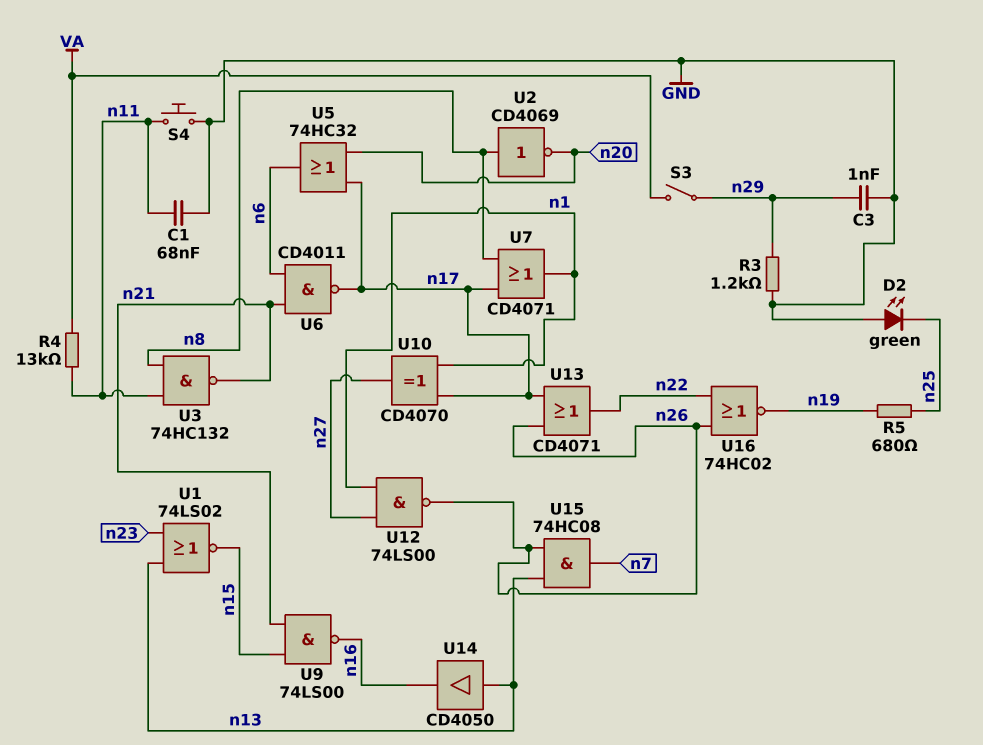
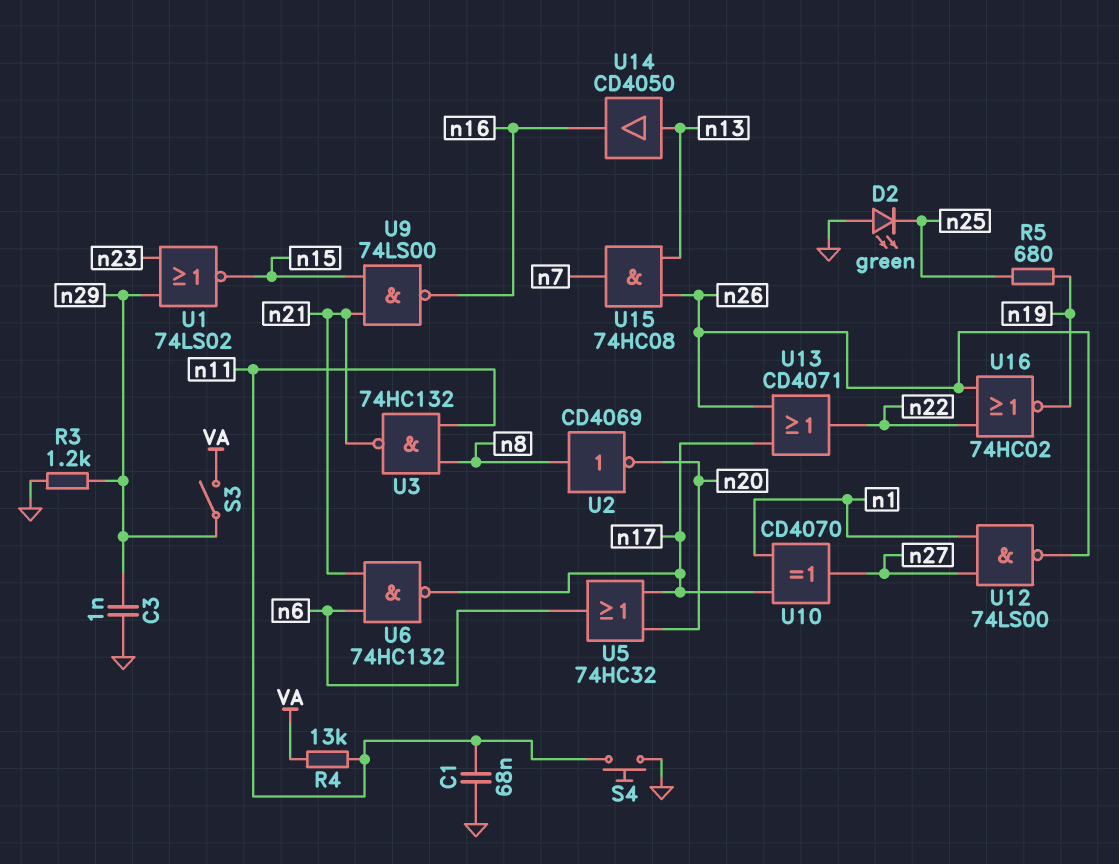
U1: NOR 74LS02 (in n13, in n23, out n15) -> NOR 74LS02 (in n23, in n29, out n15)
U6: NAND CD4011 (in n6, in n21, out n17) -> NAND 74HC132 (in n6, in n21, out n17)
U7: OR CD4071 (in n8, in n17, out n1) -> none

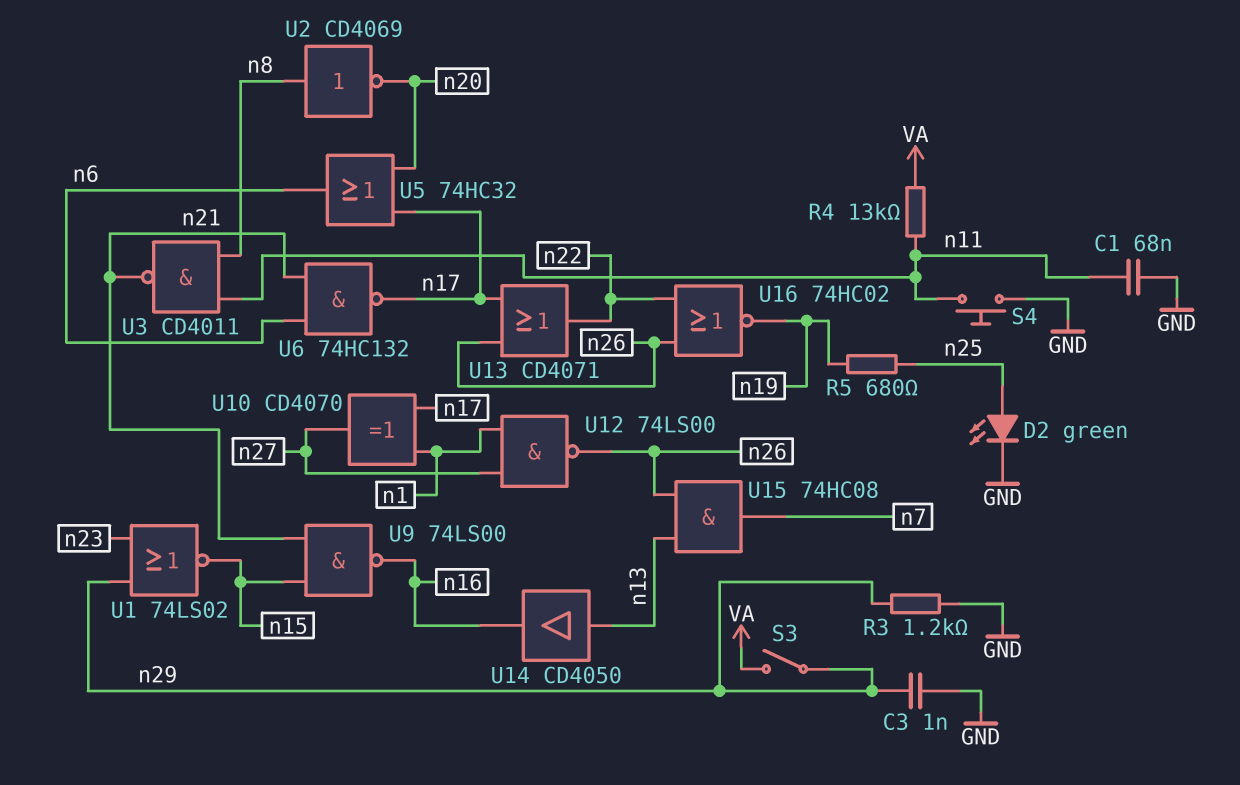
D2: LED green (A GND, K n25) -> LED green (A n25, K GND)
U3: NAND 74HC132 (in n8, in n11, out n21) -> NAND CD4011 (in n8, in n11, out n21)

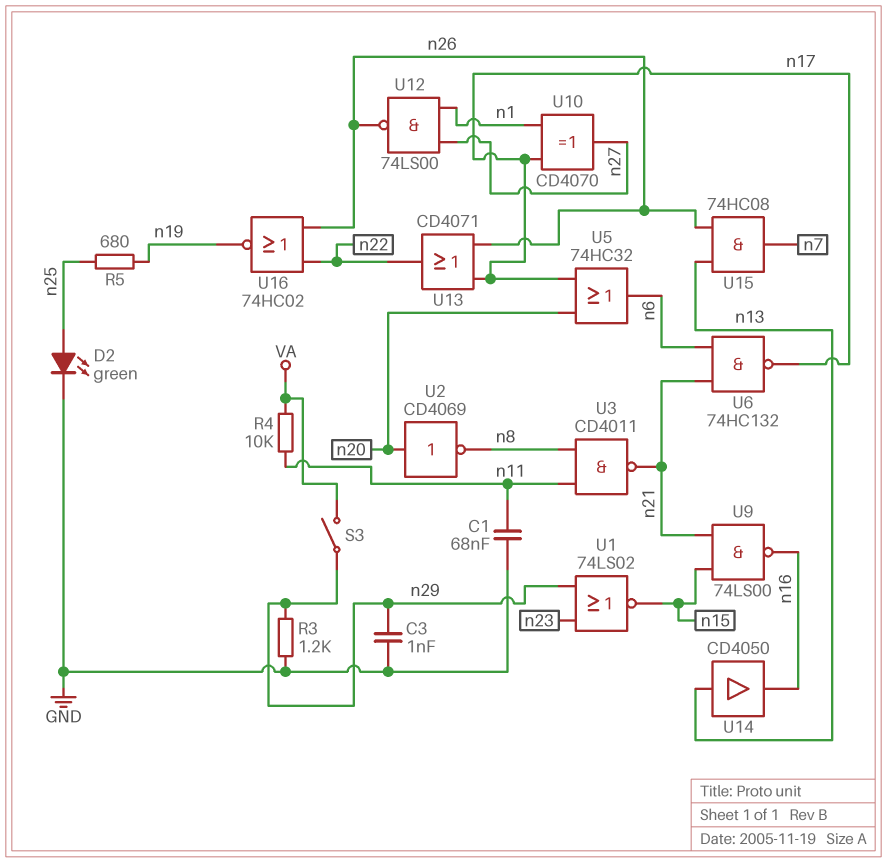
R4: 13k (VA, n11) -> 10k (VA, n11)
S4: button (GND, n11) -> none
U2: NOT CD4069 (in n8, out n20) -> NOT CD4069 (in n20, out n8)

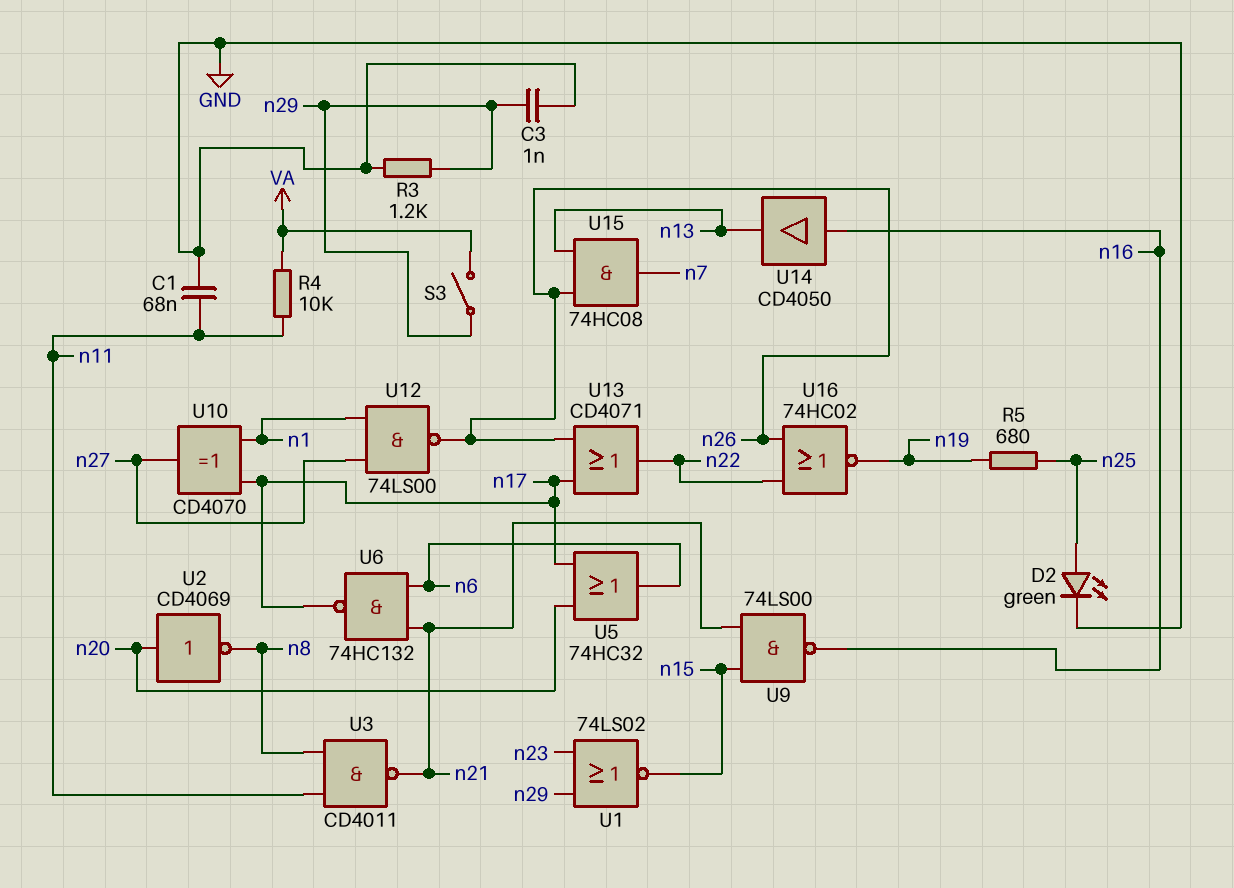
U14: buffer CD4050 (in n13, out n16) -> buffer CD4050 (in n16, out n13)

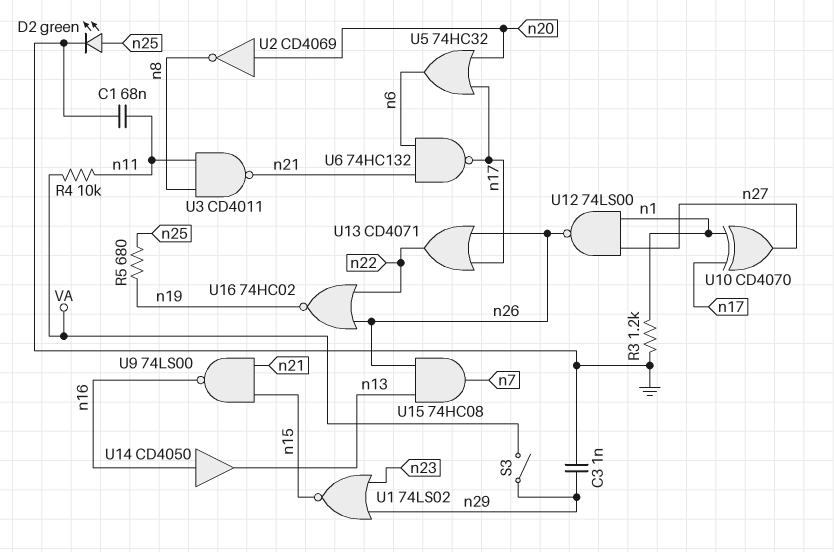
R3: 1.2k (GND, n29) -> 1.2k (GND, n1)

